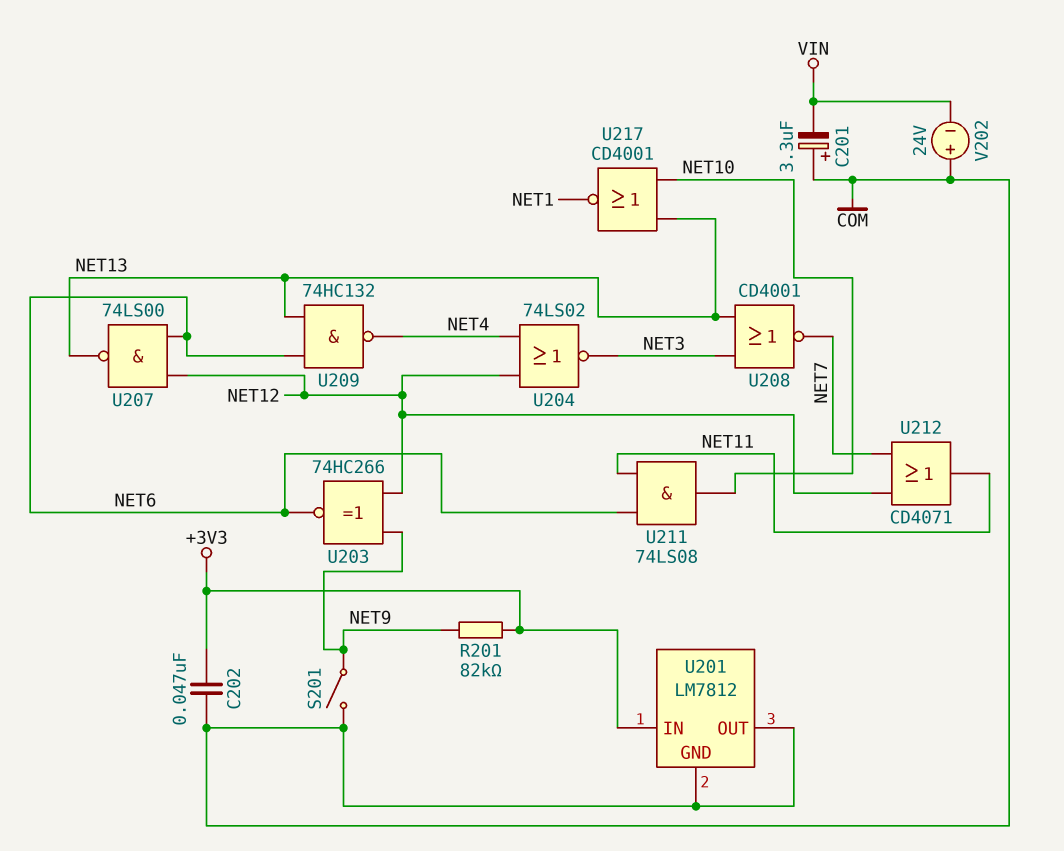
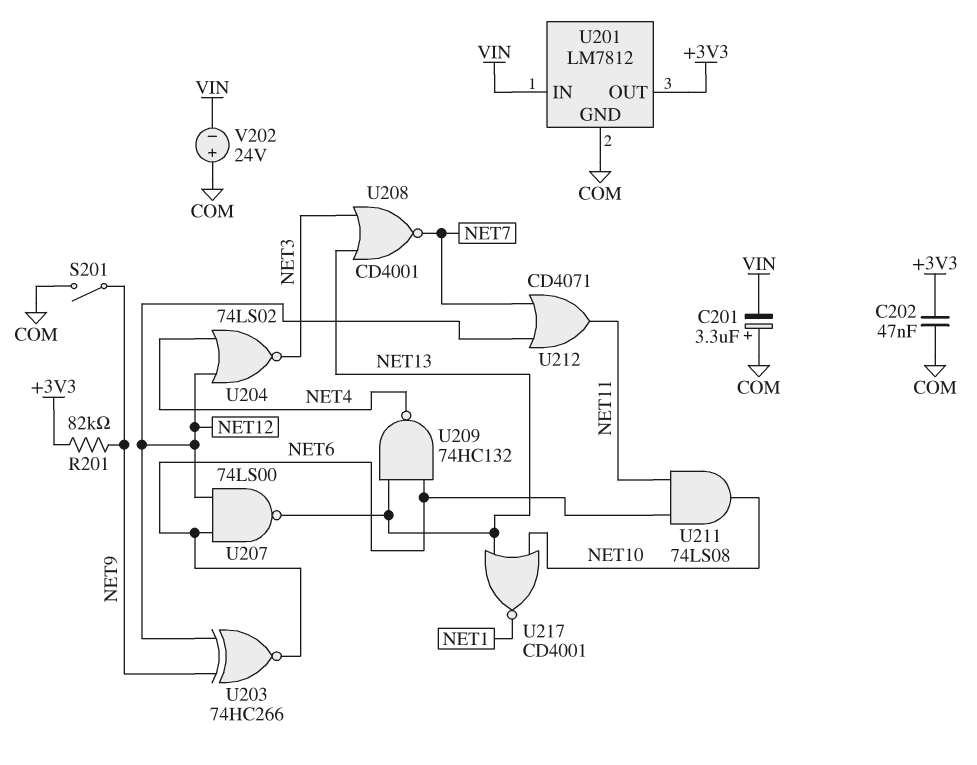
U201 pin IN: +3V3 -> VIN
U201 pin OUT: COM -> +3V3

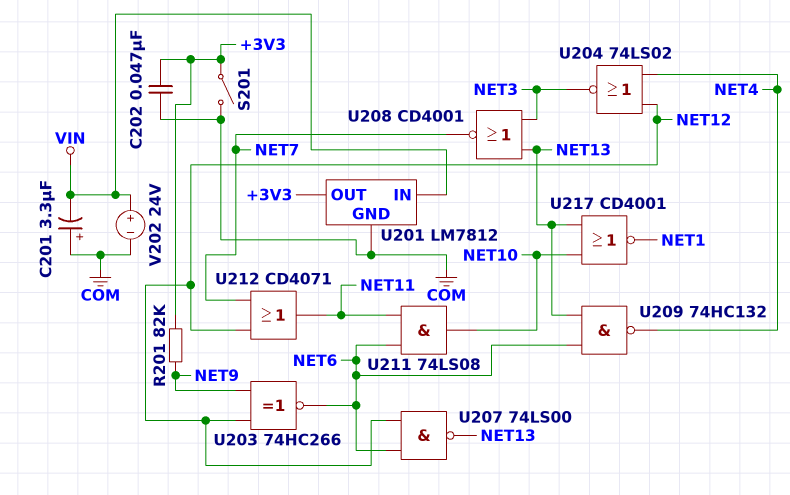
S201: switch (COM, NET9) -> switch (+3V3, COM)
V202: 24V (plus COM, minus VIN) -> 24V (plus VIN, minus COM)

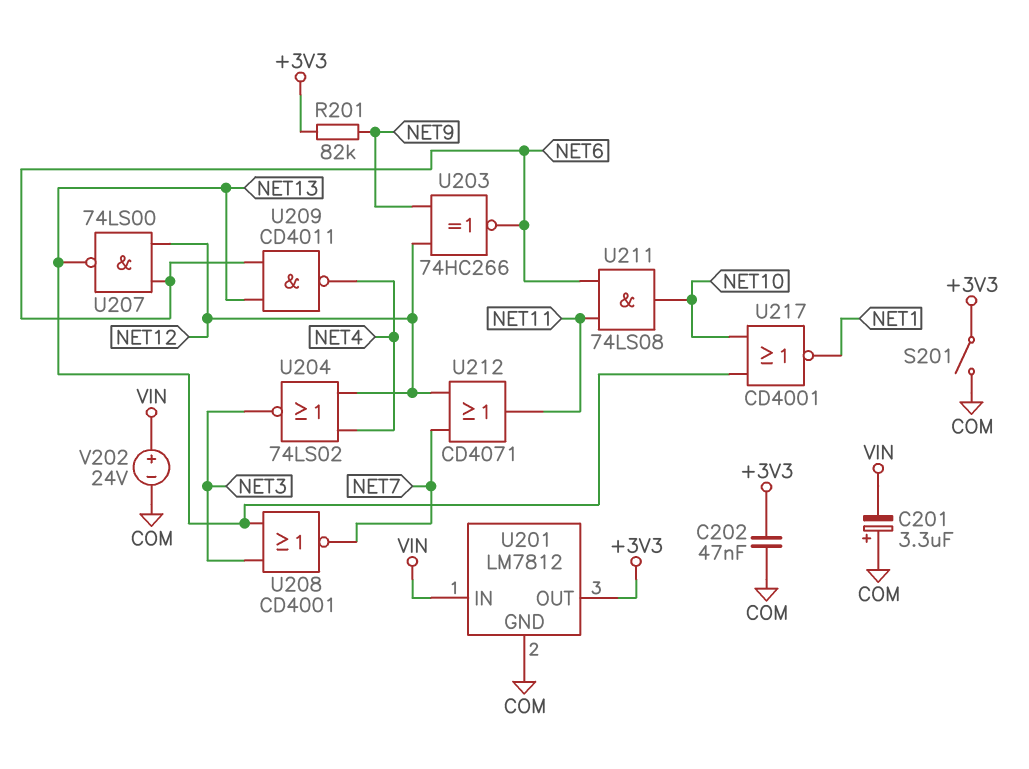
U209: NAND 74HC132 (in NET6, in NET13, out NET4) -> NAND CD4011 (in NET6, in NET13, out NET4)

